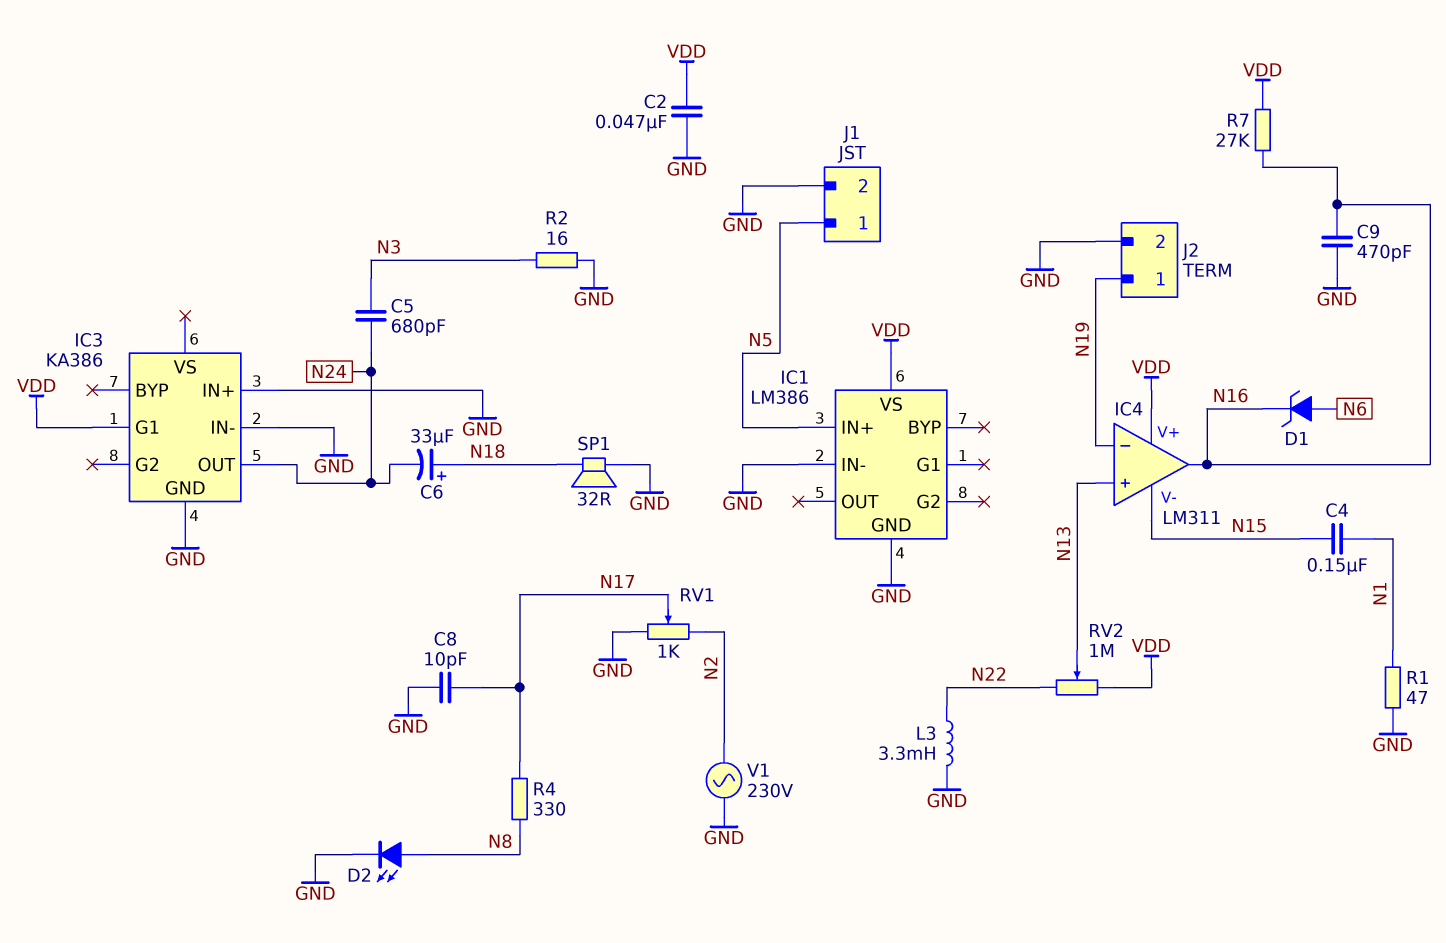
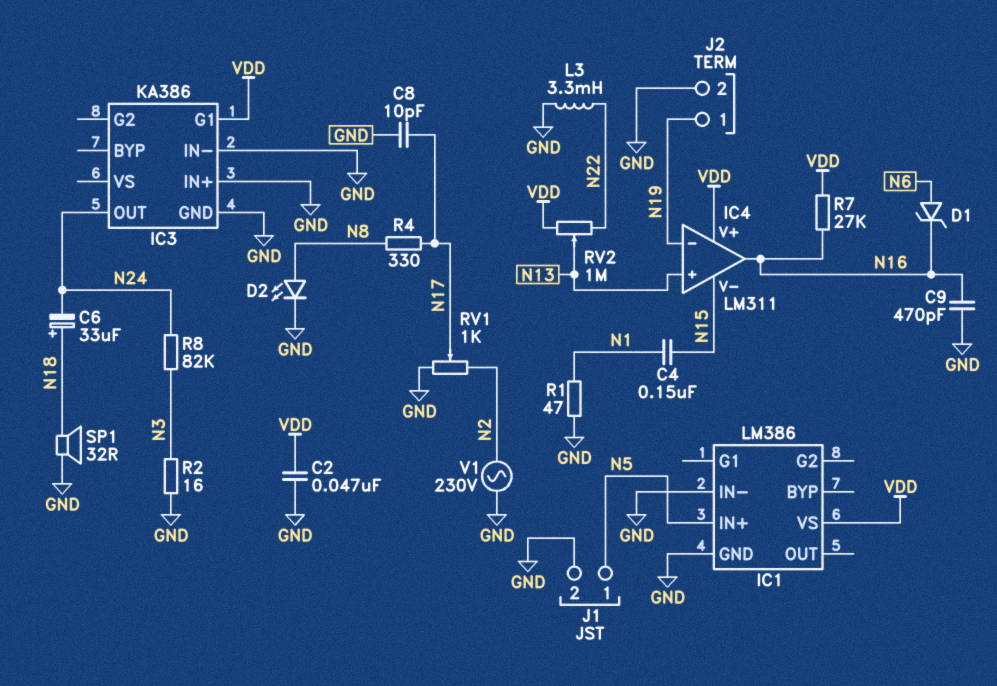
C5: 680pF (N3, N24) -> none
R8: none -> 82k (N3, N24)

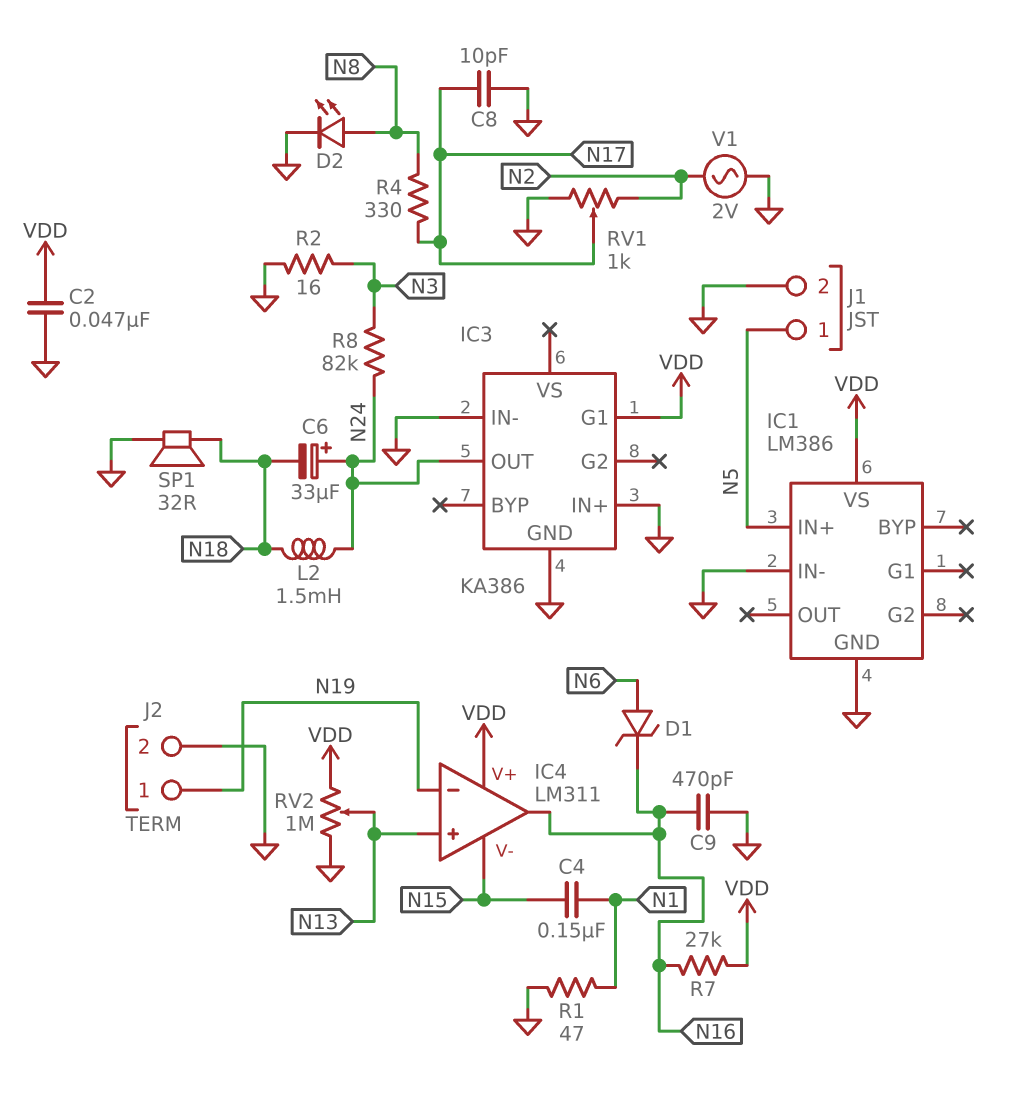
C6: 33uF (plus N18, minus N24) -> 33uF (plus N24, minus N18)
L2: none -> 1.5mH (N18, N24)
L3: 3.3mH (GND, N22) -> none
RV2: 1M (N22, VDD, wiper N13) -> 1M (GND, VDD, wiper N13)
V1: AC 230V (GND, N2) -> AC 2V (GND, N2)

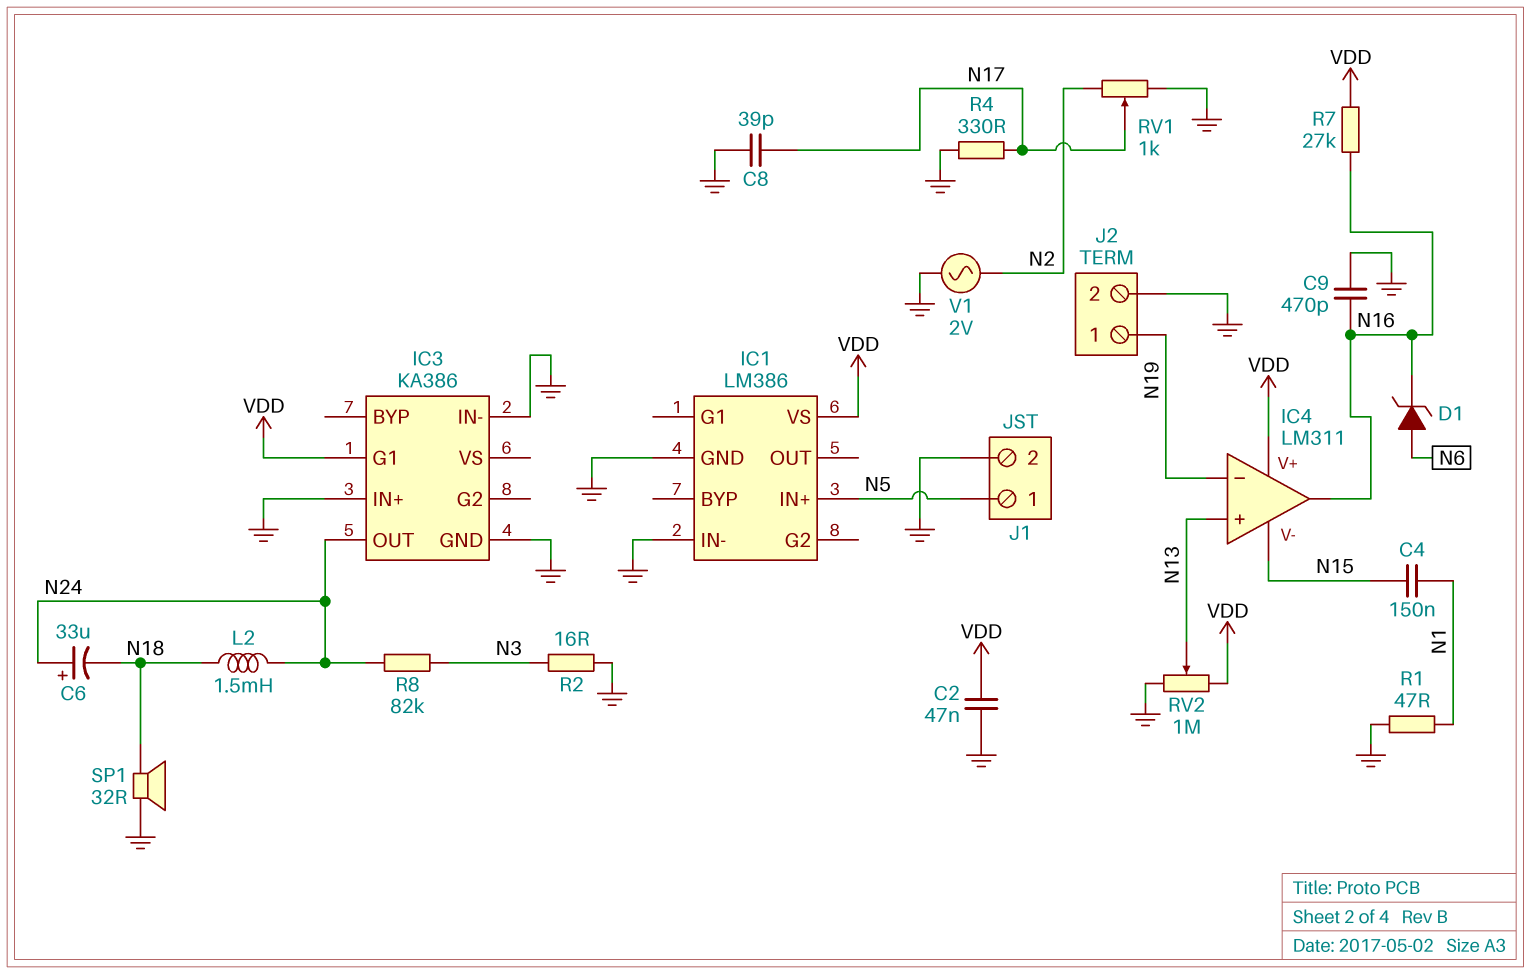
C8: 10pF (GND, N17) -> 39pF (GND, N17)
D2: LED (A N8, K GND) -> none
R4: 330 (N8, N17) -> 330 (GND, N17)

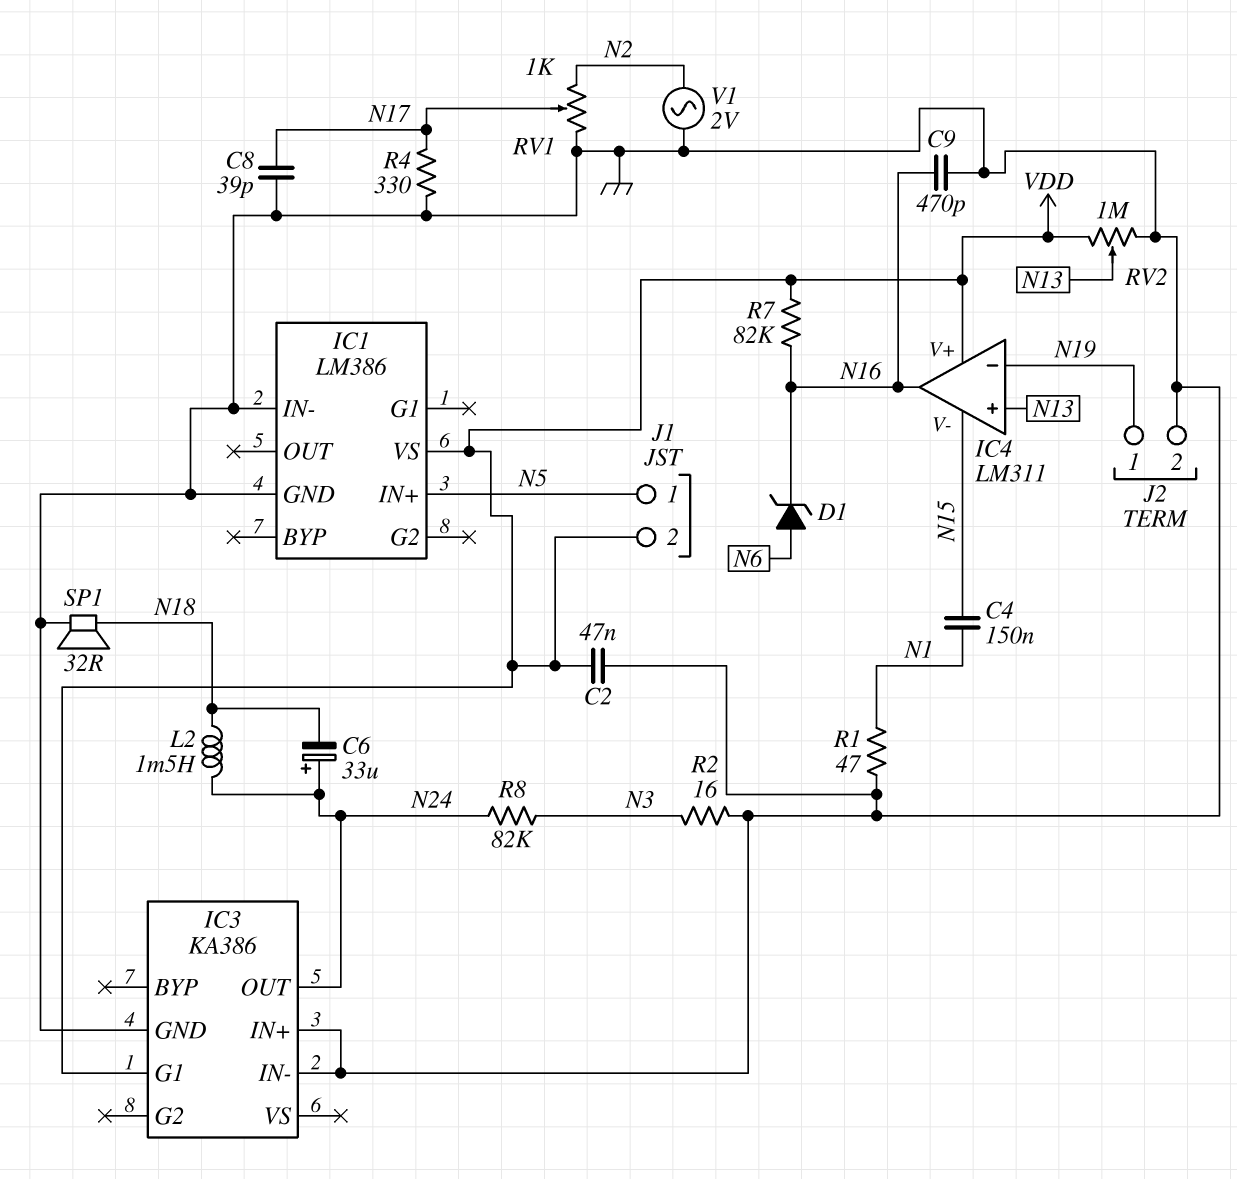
J1 pin 2: GND -> VDD
R7: 27k (N16, VDD) -> 82k (N16, VDD)

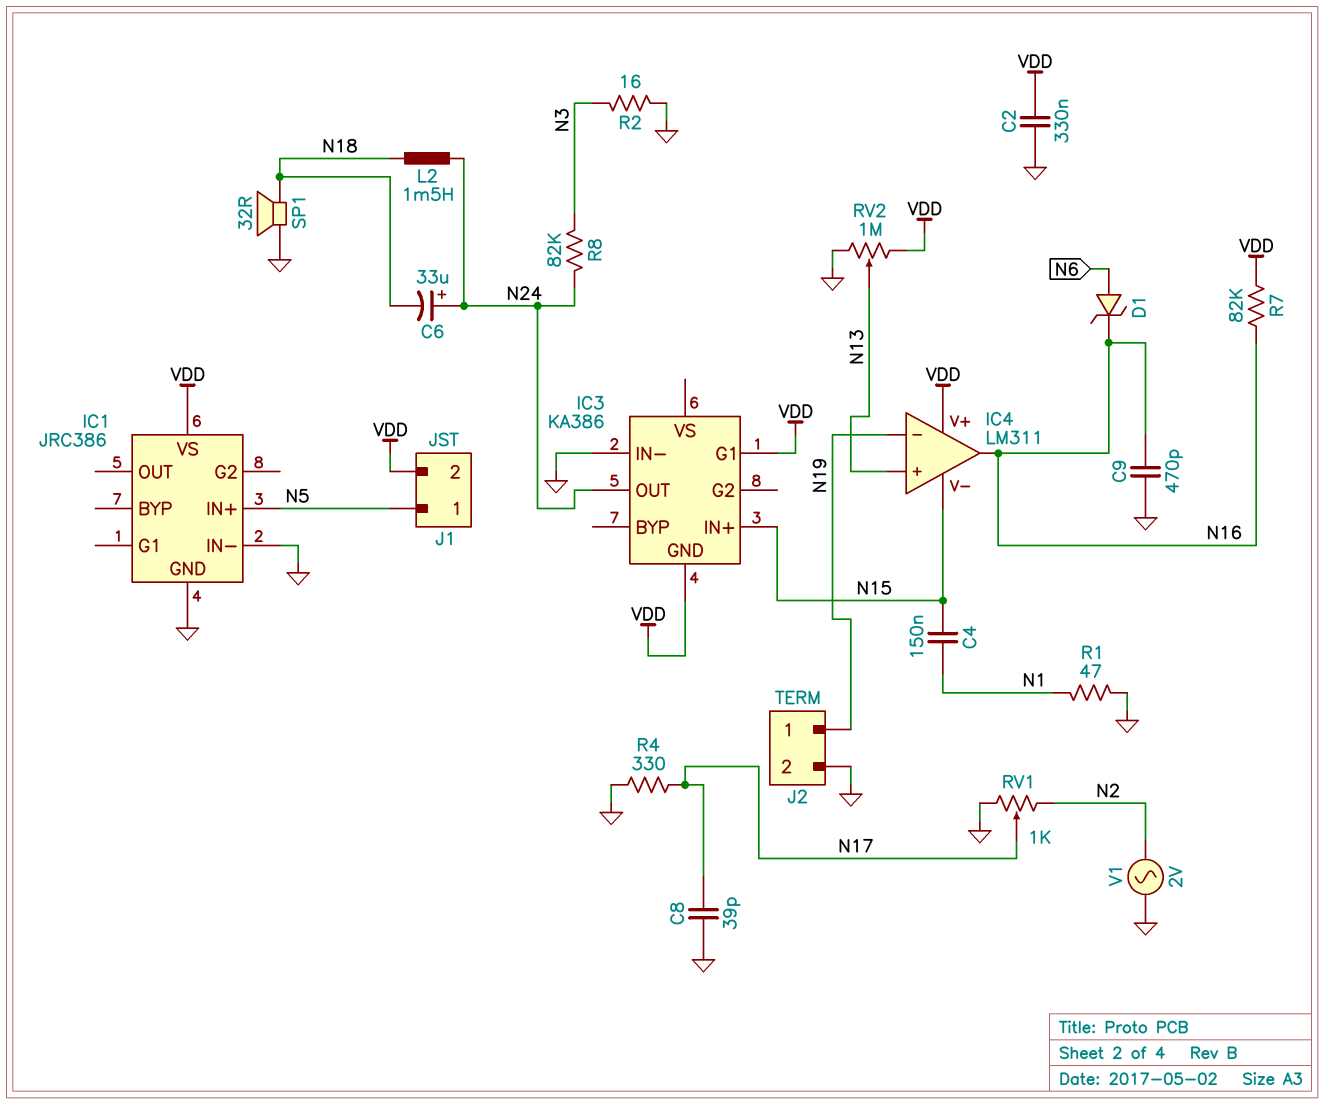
C2: 47nF (GND, VDD) -> 330nF (GND, VDD)
IC1: LM386 -> JRC386
IC3 pin GND: GND -> VDD
IC3 pin IN+: GND -> N15

